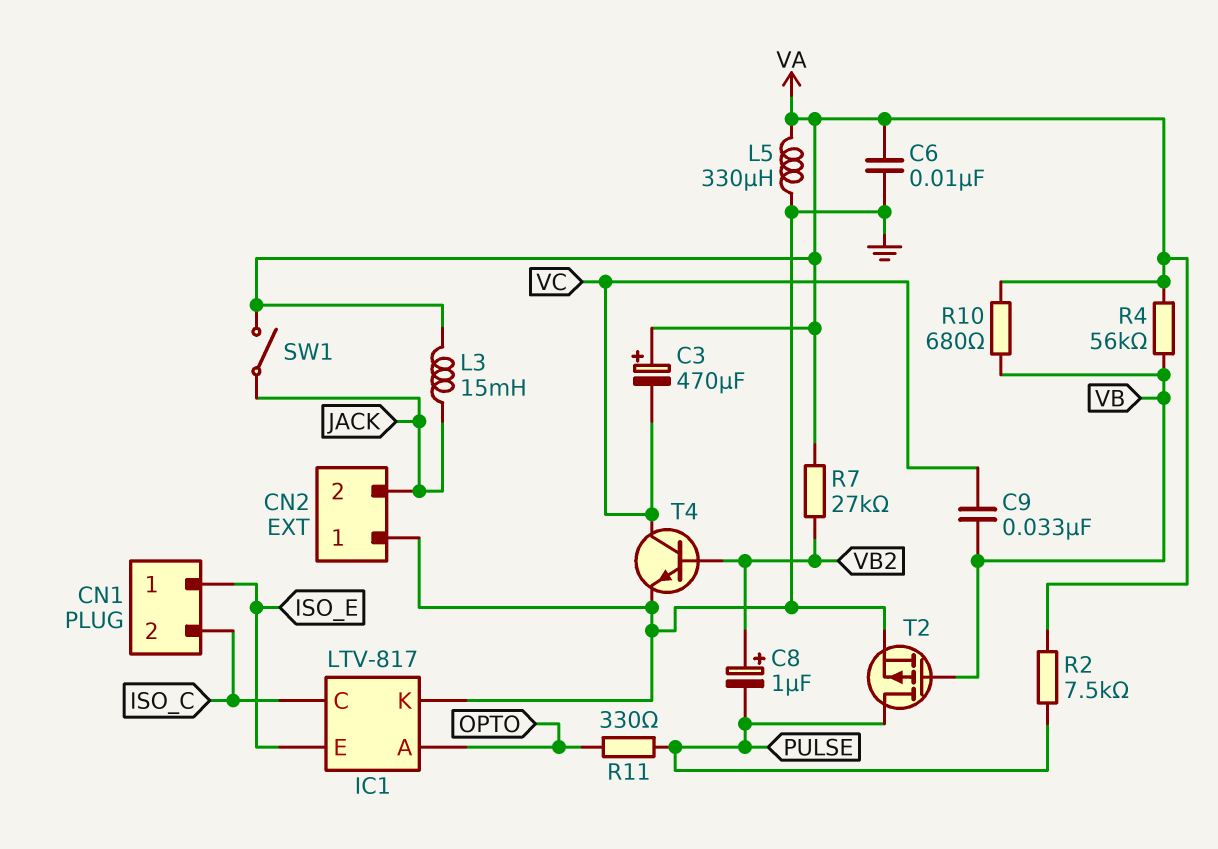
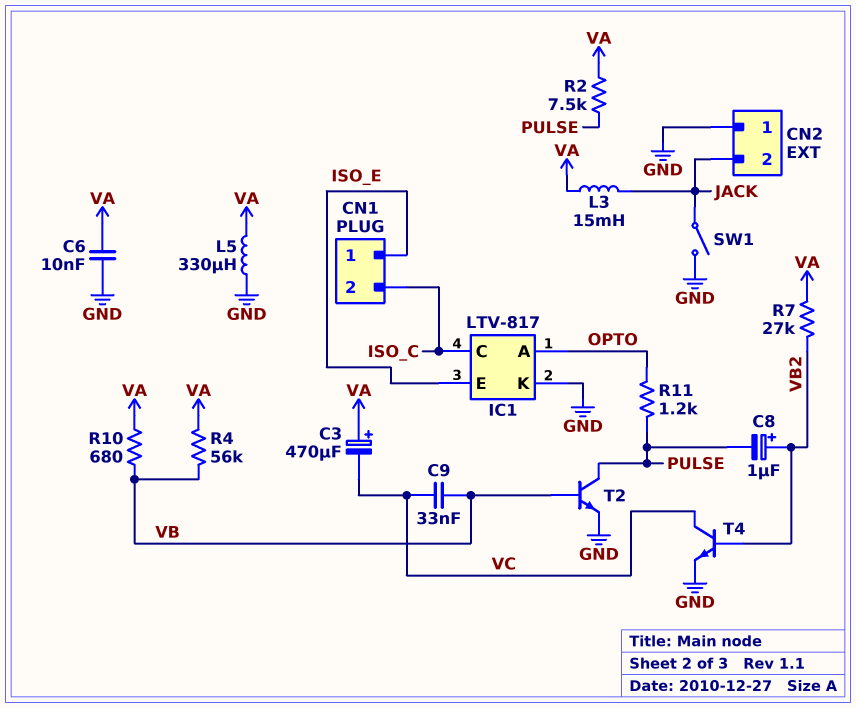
R11: 330 (OPTO, PULSE) -> 1.2k (OPTO, PULSE)
SW1: switch (JACK, VA) -> switch (GND, JACK)
T2: PMOS (G VB, D PULSE, S GND) -> NPN (B VB, C PULSE, E GND)

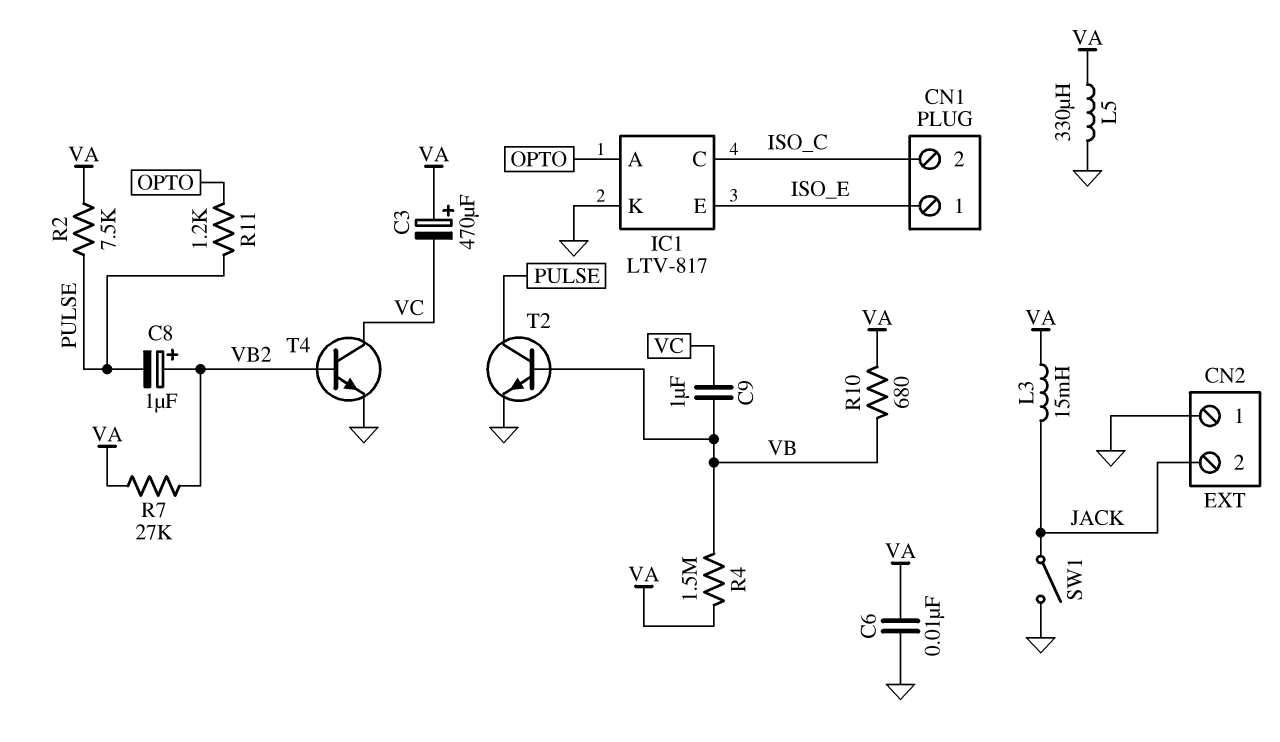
C9: 33nF (VB, VC) -> 1uF (VB, VC)
R4: 56k (VA, VB) -> 1.5M (VA, VB)

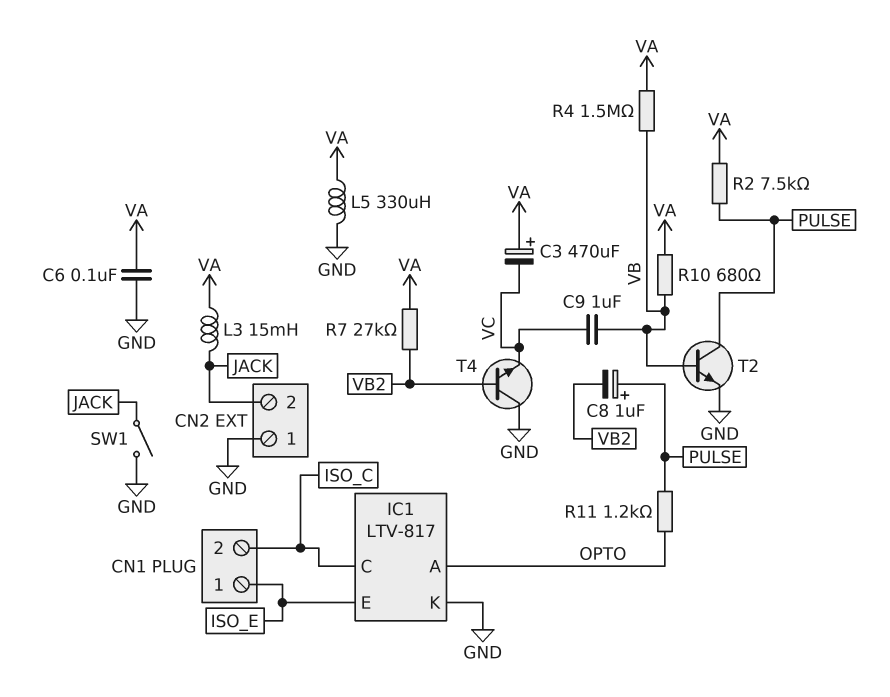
C6: 10nF (GND, VA) -> 100nF (GND, VA)
C8: 1uF (plus VB2, minus PULSE) -> 1uF (plus PULSE, minus VB2)
T4: NPN (B VB2, C VC, E GND) -> NPN (B VB2, C GND, E VC)

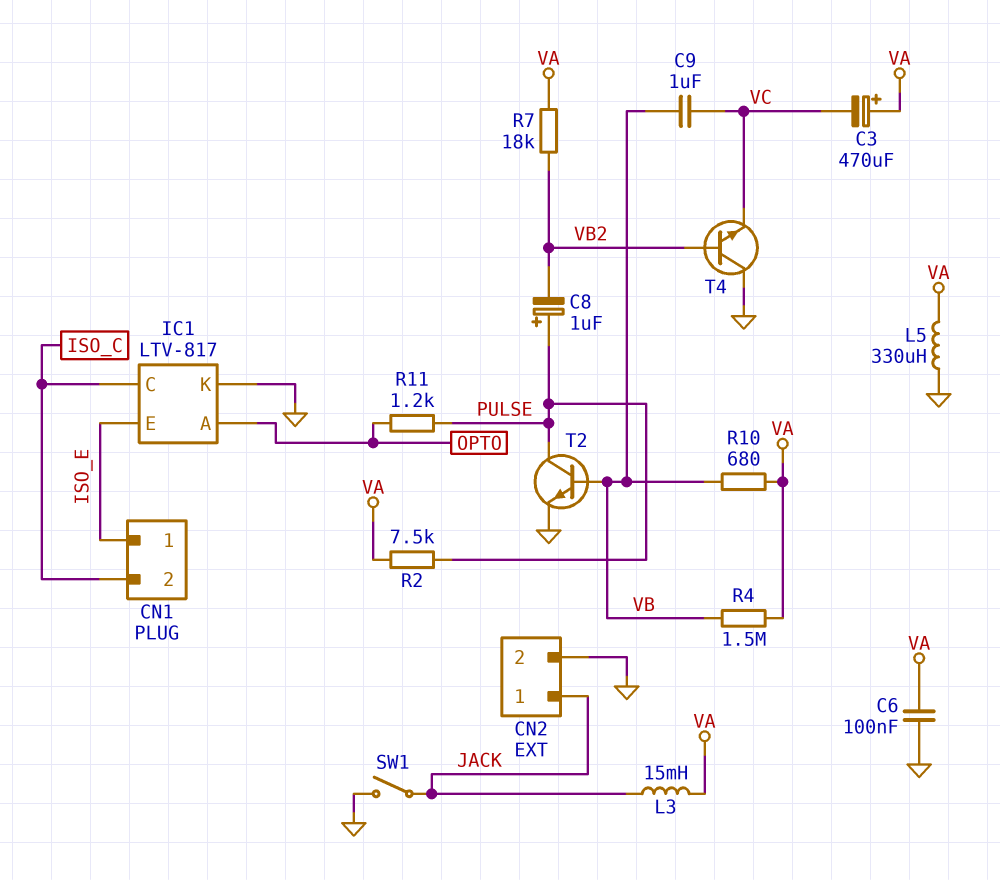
CN2 pin 1: GND -> JACK
CN2 pin 2: JACK -> GND
R7: 27k (VA, VB2) -> 18k (VA, VB2)

